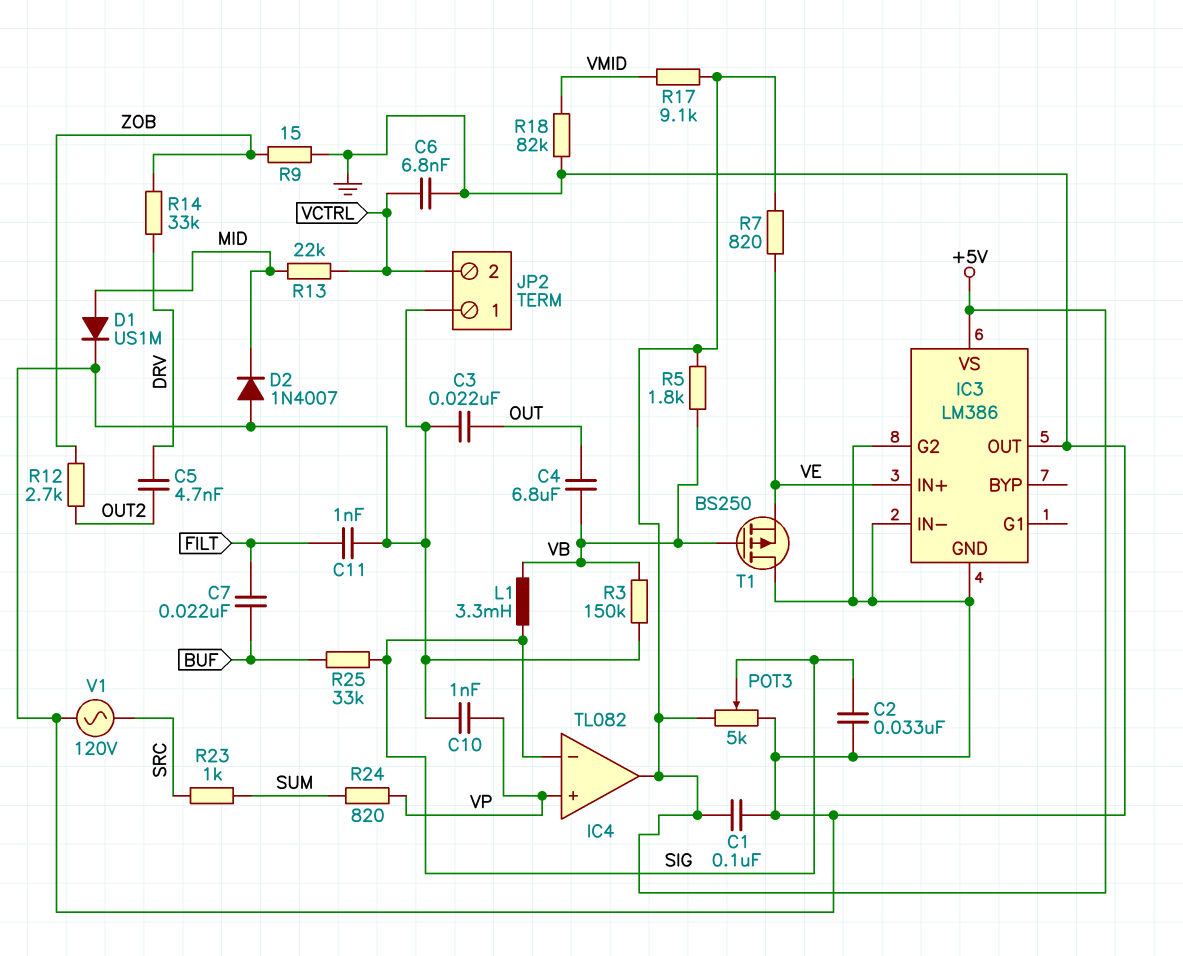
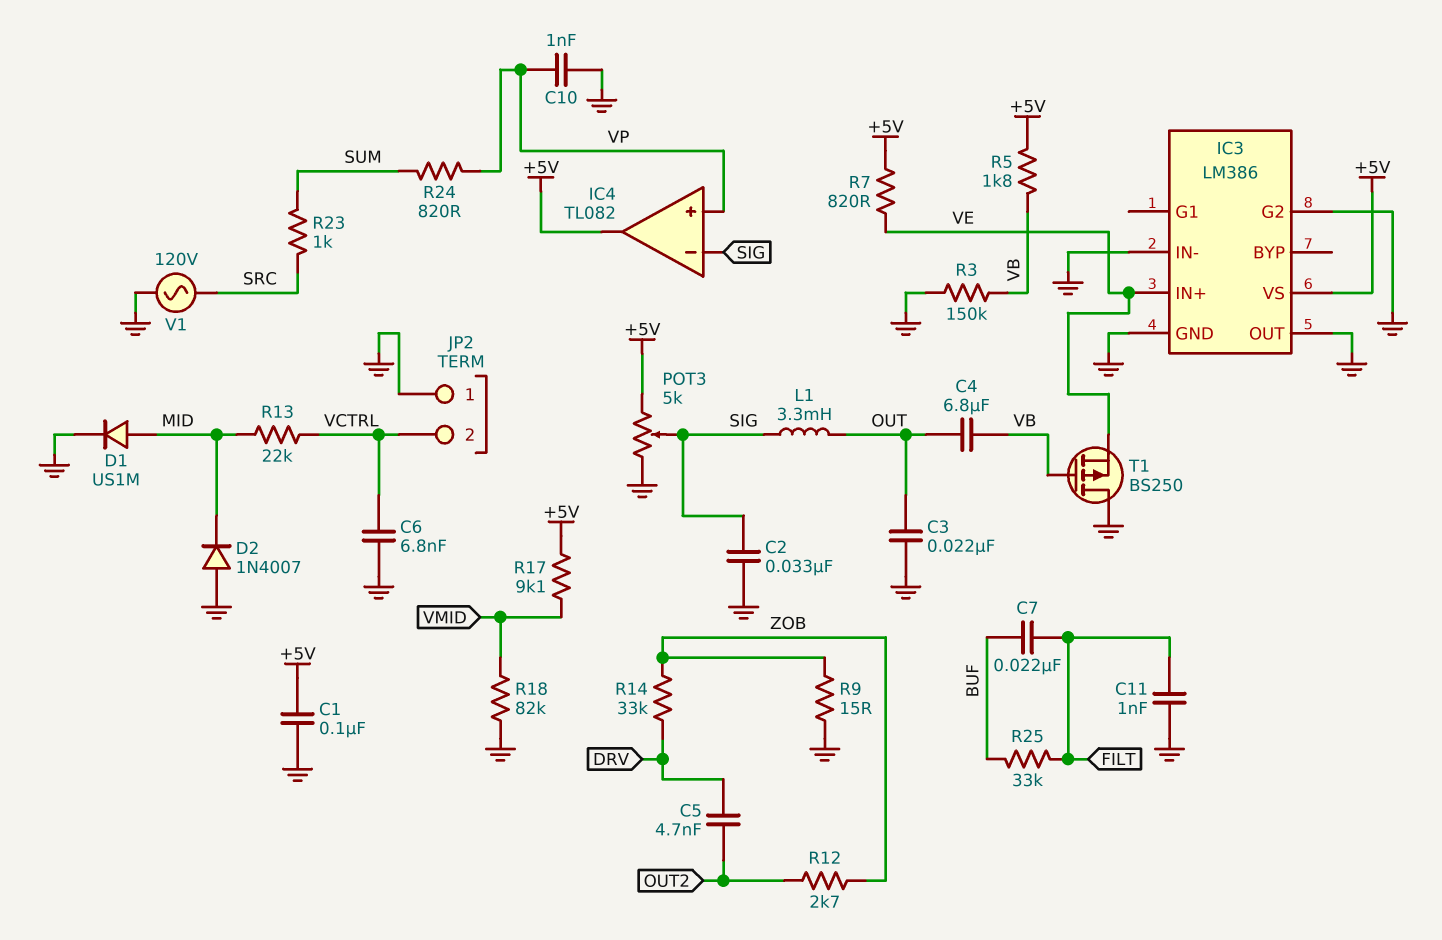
L1: 3.3mH (SIG, VB) -> 3.3mH (OUT, SIG)
R25: 33k (BUF, SIG) -> 33k (BUF, FILT)

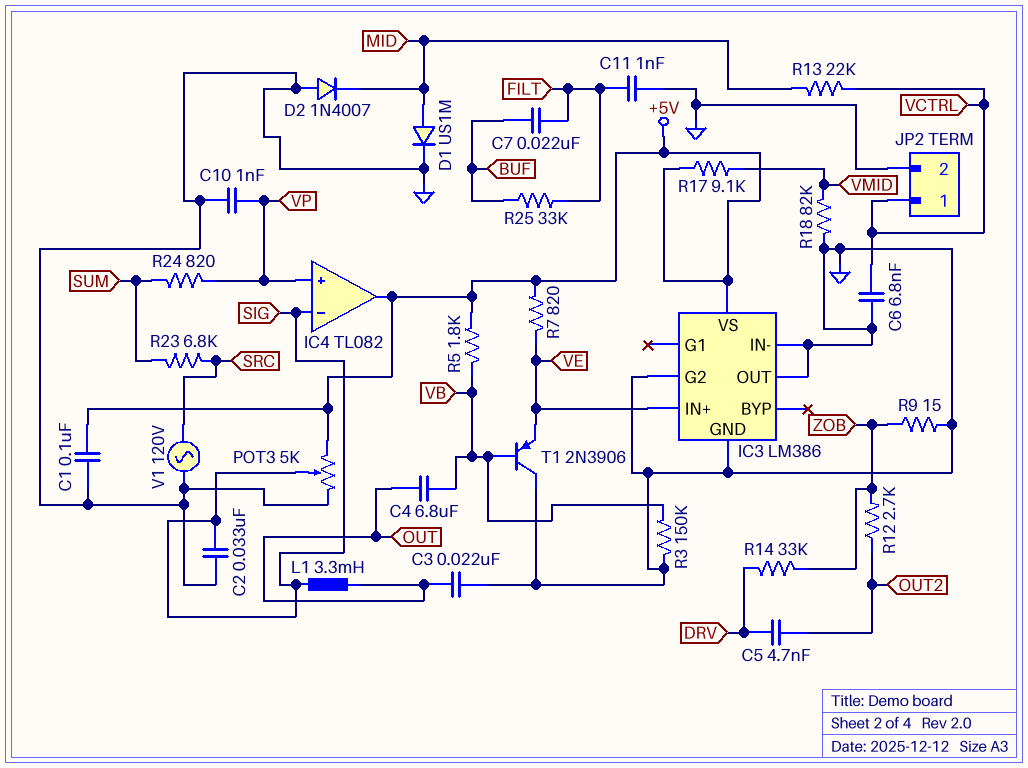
JP2 pin 1: GND -> VCTRL
JP2 pin 2: VCTRL -> GND
R23: 1k (SRC, SUM) -> 6.8k (SRC, SUM)
T1: PMOS BS250 (G VB, D GND, S VE) -> PNP 2N3906 (B VB, C GND, E VE)

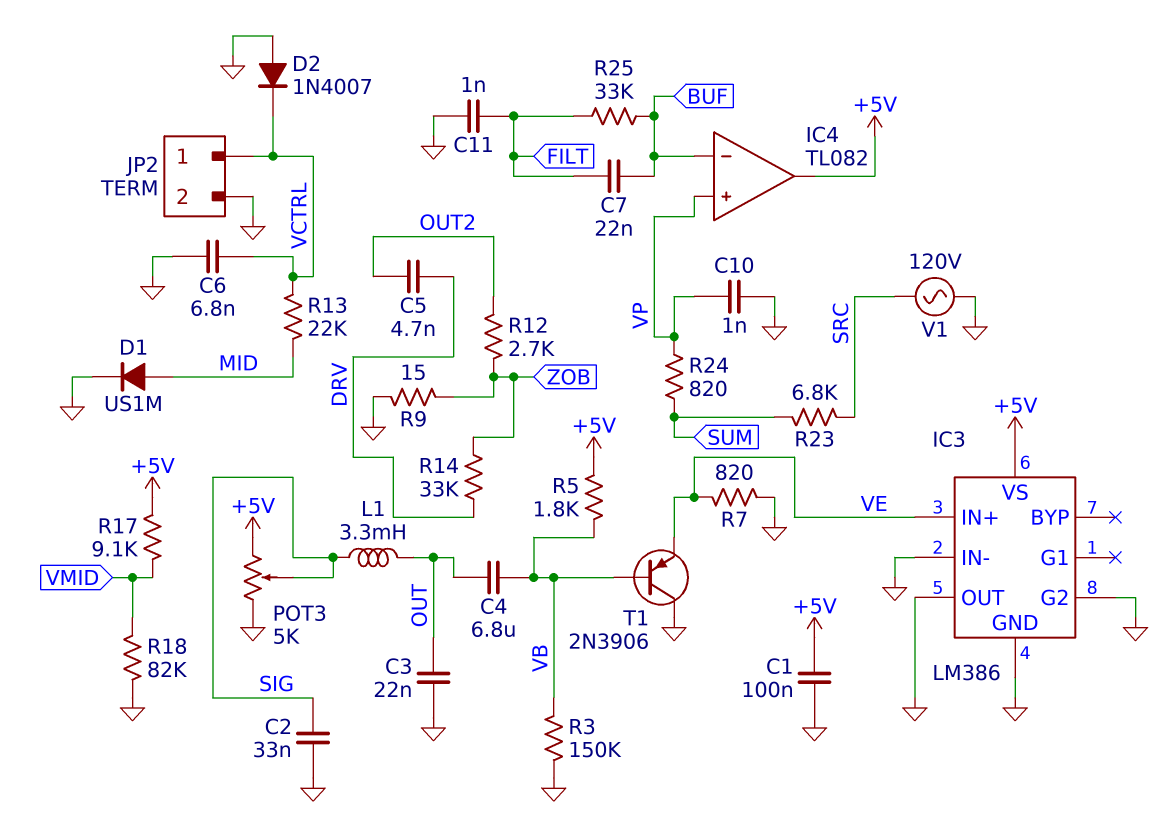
D2: diode 1N4007 (A GND, K MID) -> diode 1N4007 (A GND, K VCTRL)
IC4 pin in-: SIG -> BUF
R7: 820 (+5V, VE) -> 820 (GND, VE)

